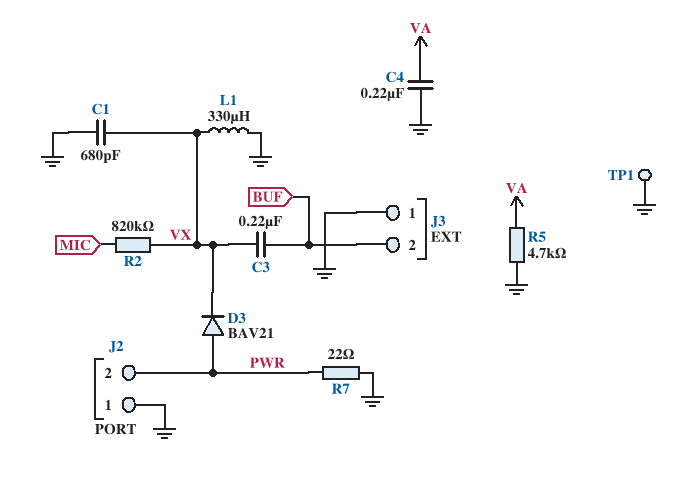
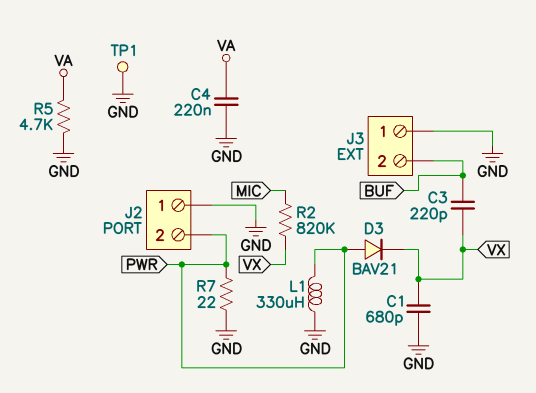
C3: 220nF (BUF, VX) -> 220pF (BUF, VX)
L1: 330uH (GND, VX) -> 330uH (GND, PWR)

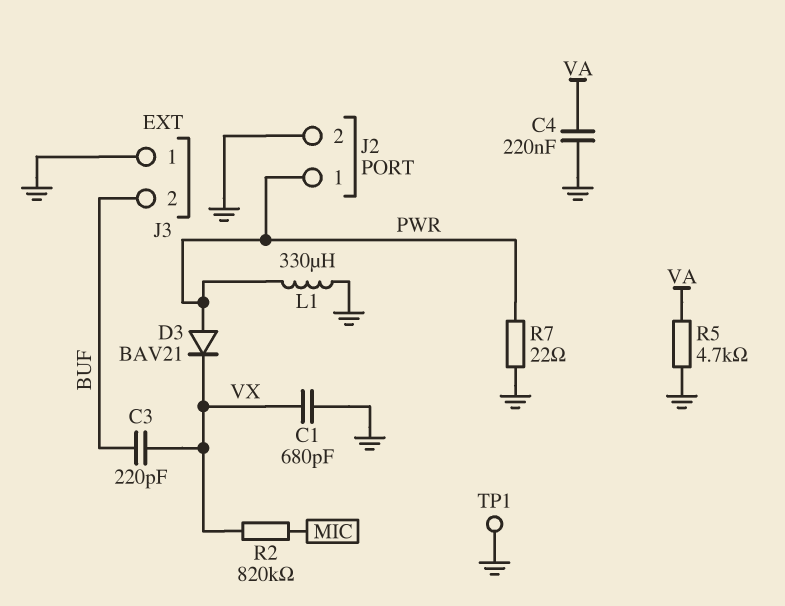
J2 pin 1: GND -> PWR
J2 pin 2: PWR -> GND

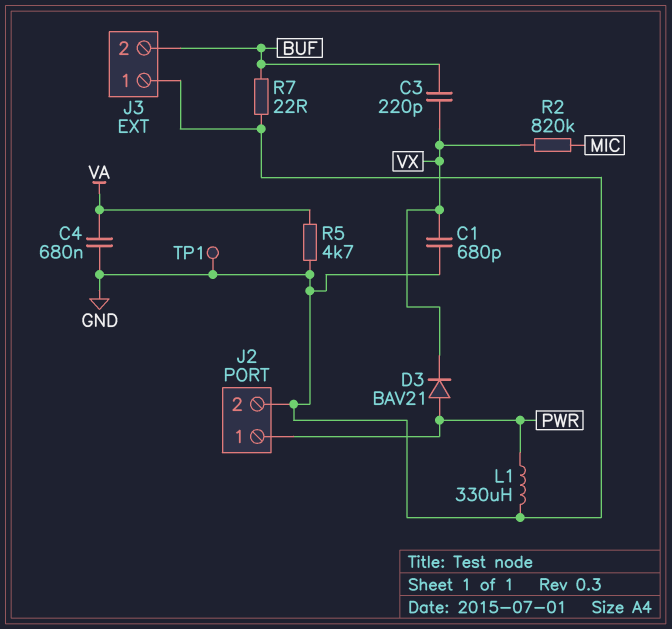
C4: 220nF (GND, VA) -> 680nF (GND, VA)
R7: 22 (GND, PWR) -> 22 (BUF, GND)

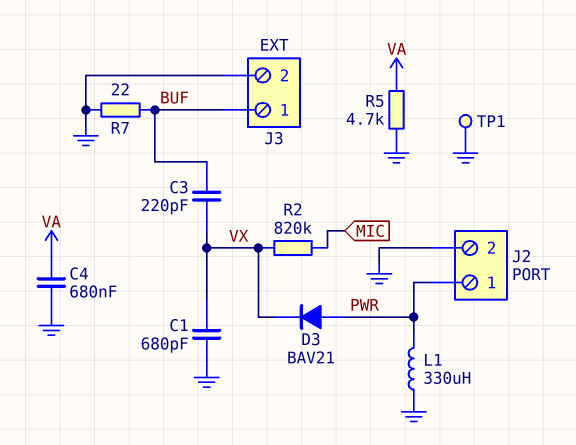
J3 pin 1: GND -> BUF
J3 pin 2: BUF -> GND

